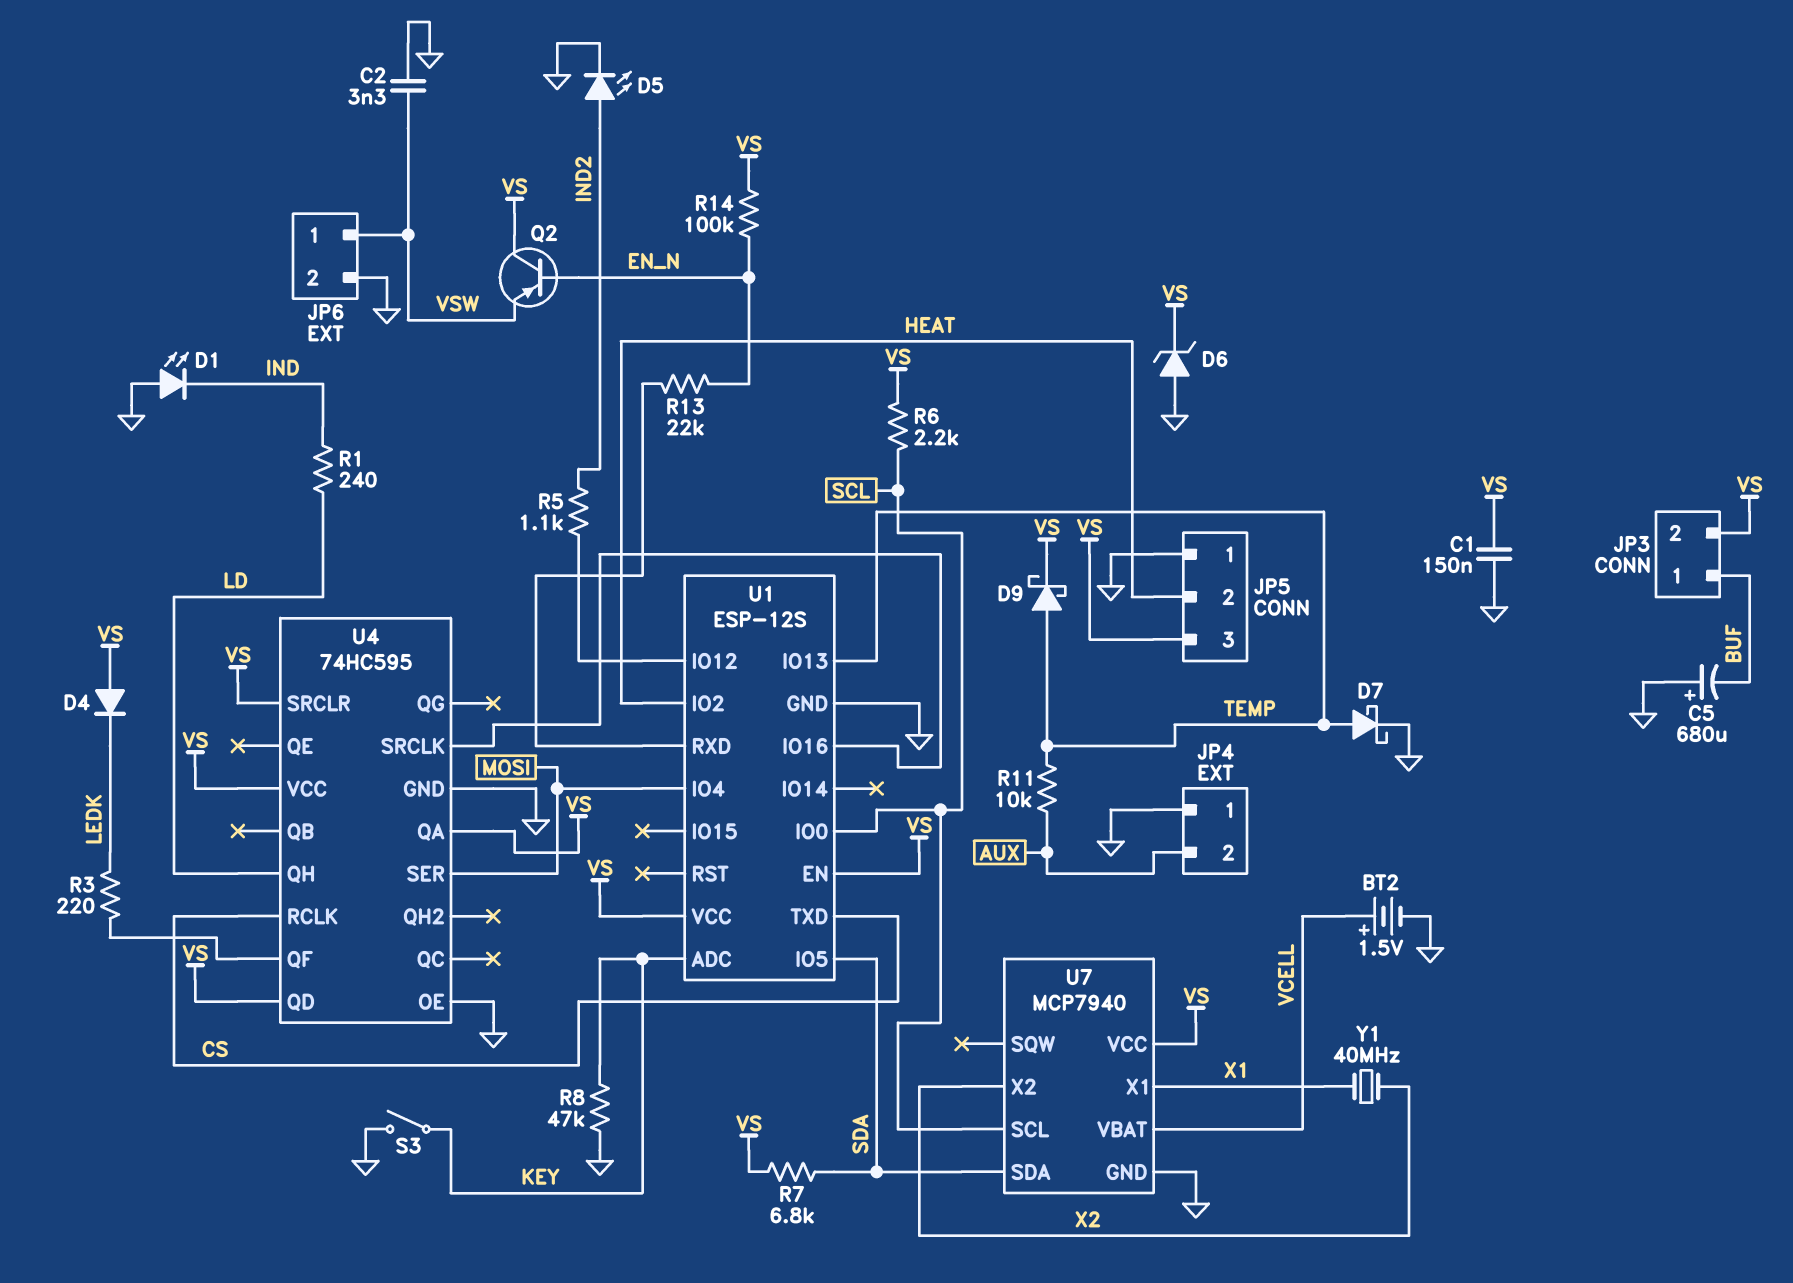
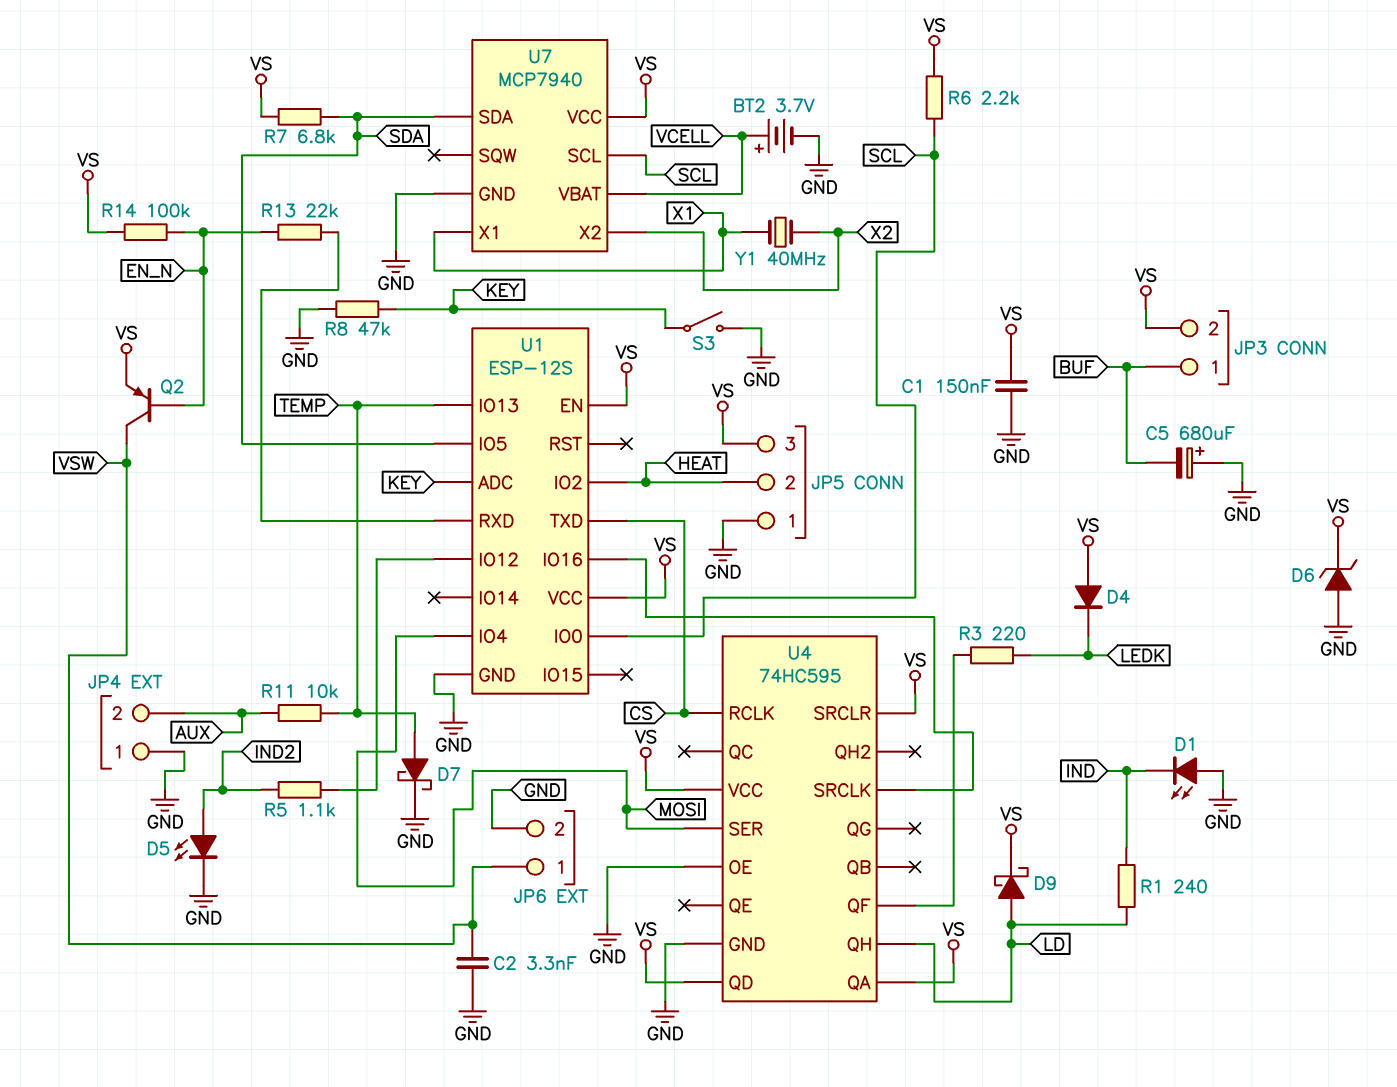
BT2: 1.5V (plus VCELL, minus GND) -> 3.7V (plus VCELL, minus GND)
D9: schottky (A TEMP, K VS) -> schottky (A LD, K VS)
Q2: PNP (B EN_N, C VS, E VSW) -> PNP (B EN_N, C VSW, E VS)

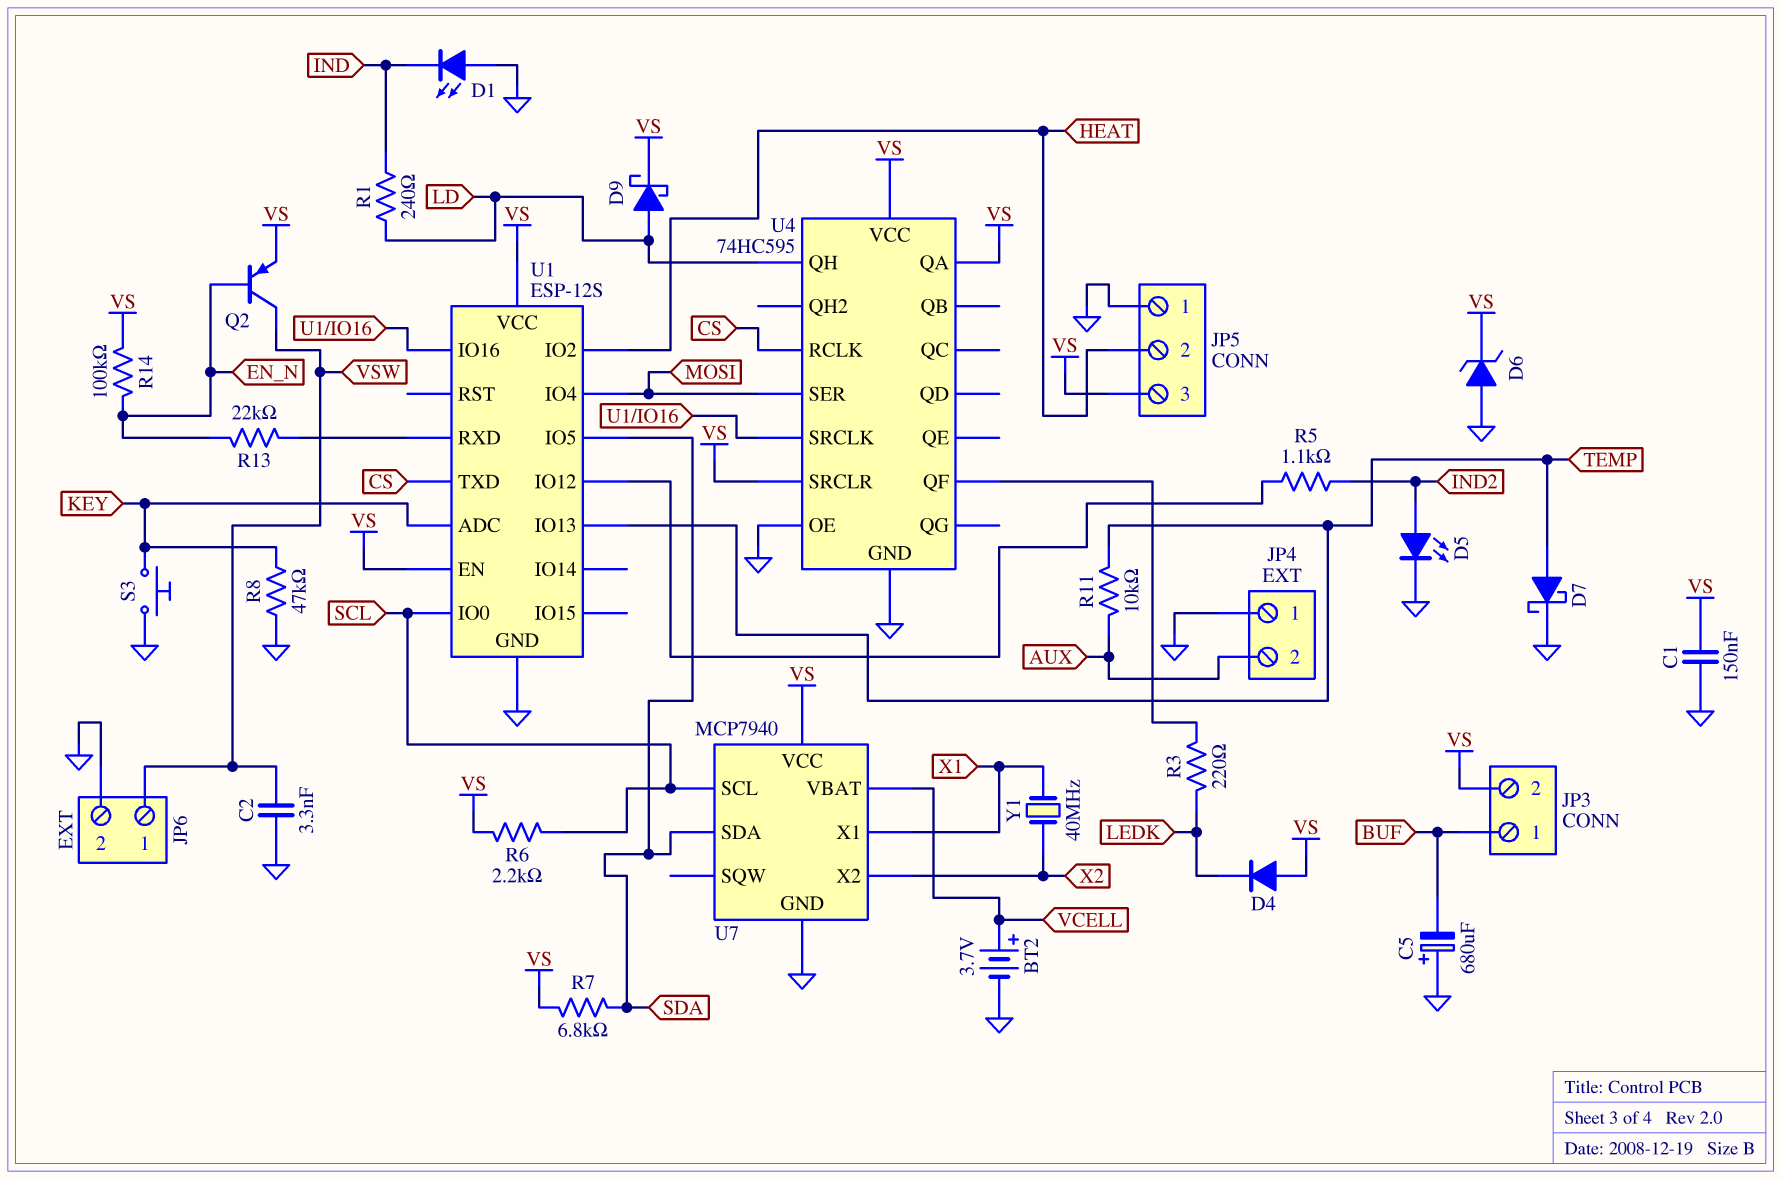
S3: switch (GND, KEY) -> button (GND, KEY)
U4 pin QD: VS -> none

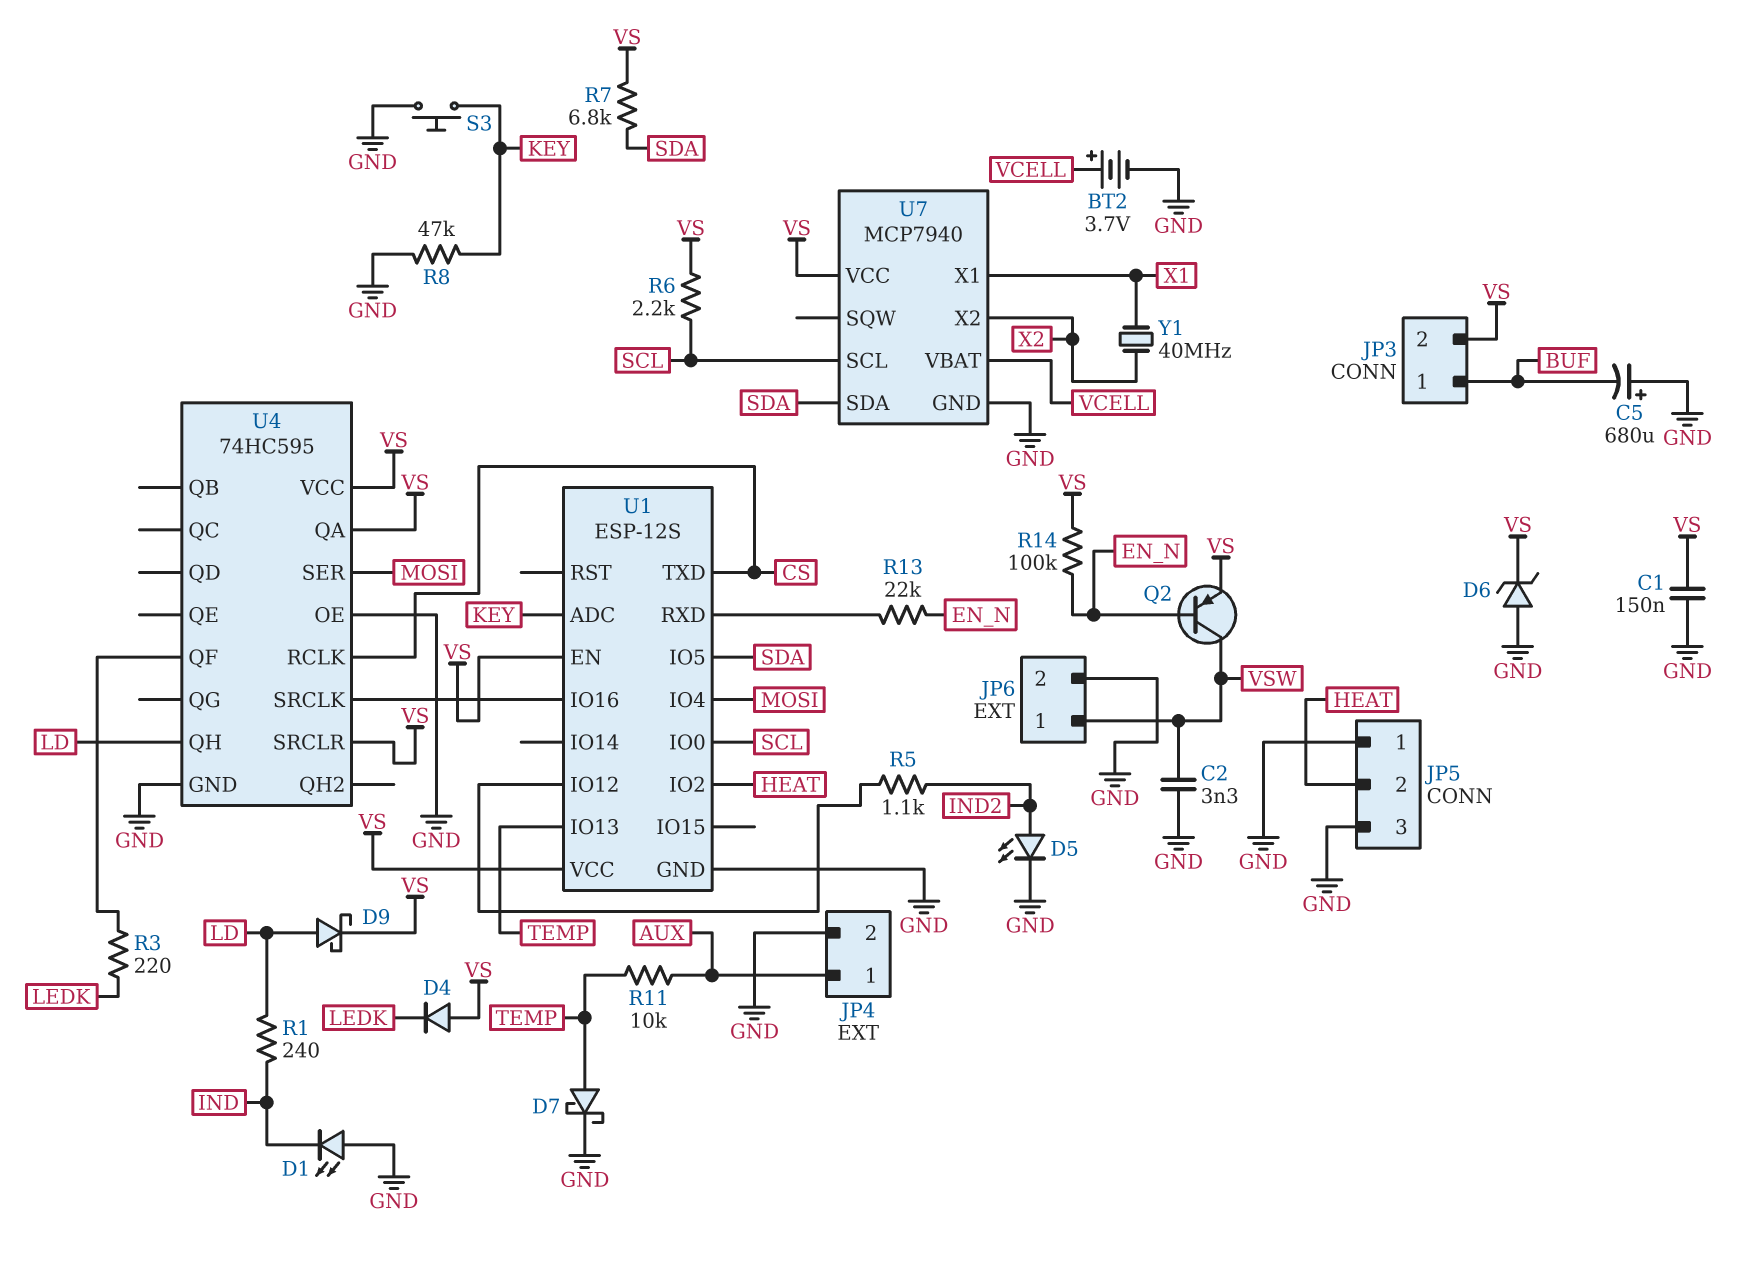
JP4 pin 1: GND -> AUX
JP4 pin 2: AUX -> GND
JP5 pin 3: VS -> GND

